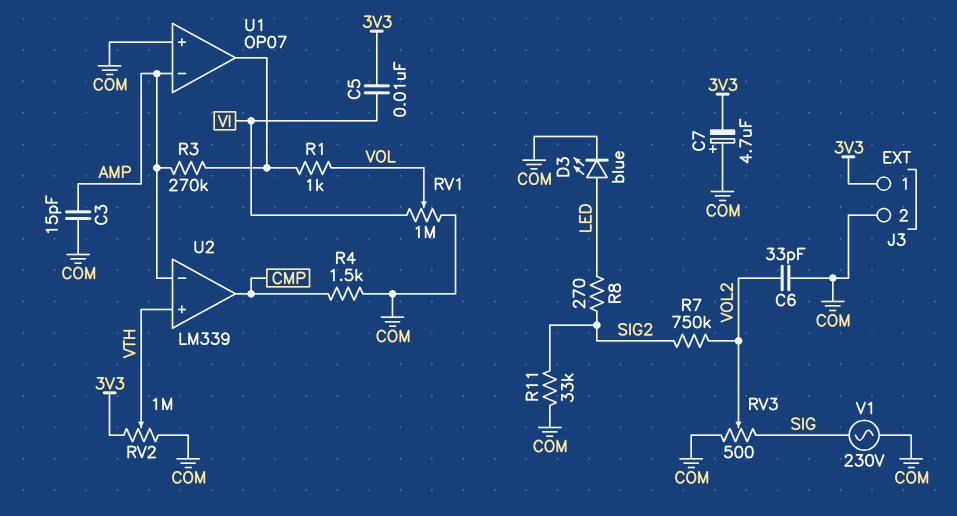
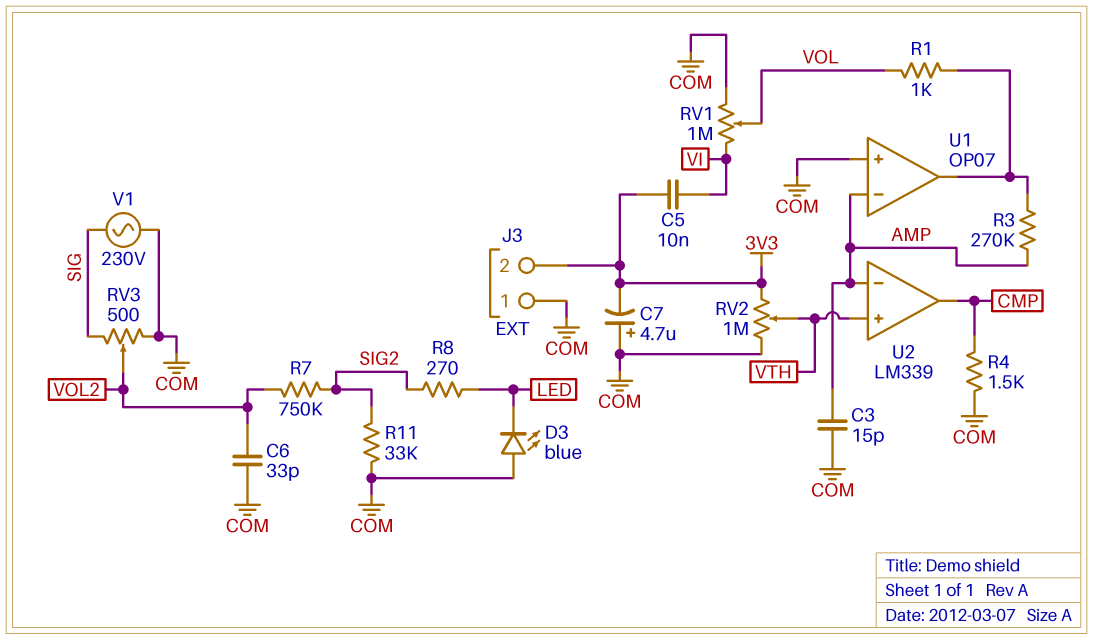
D3: LED blue (A LED, K COM) -> LED blue (A COM, K LED)
J3 pin 1: 3V3 -> COM
J3 pin 2: COM -> 3V3

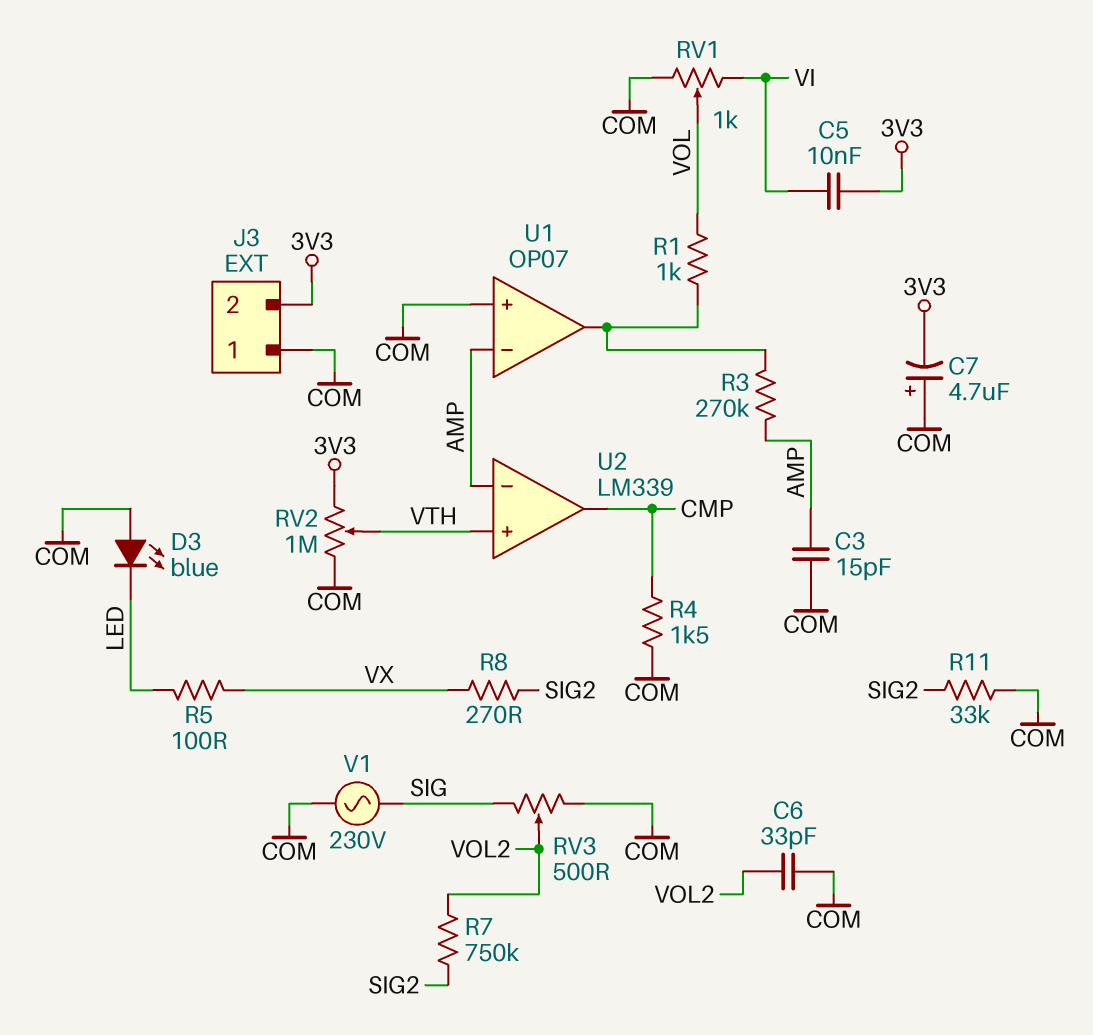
R5: none -> 100 (LED, VX)
R8: 270 (LED, SIG2) -> 270 (SIG2, VX)
RV1: 1M (COM, VI, wiper VOL) -> 1k (COM, VI, wiper VOL)

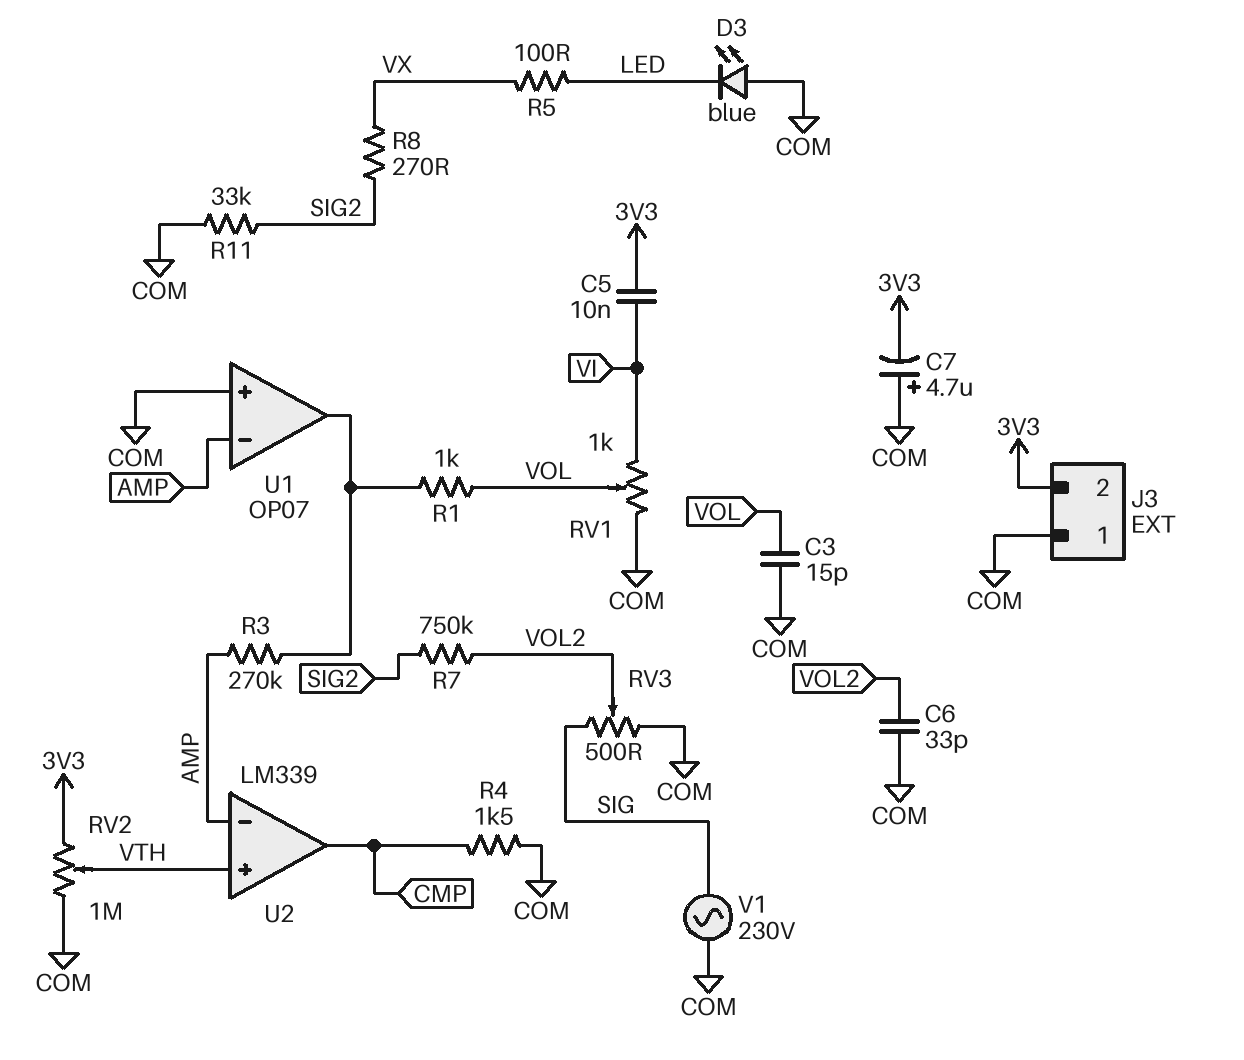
C3: 15pF (AMP, COM) -> 15pF (COM, VOL)

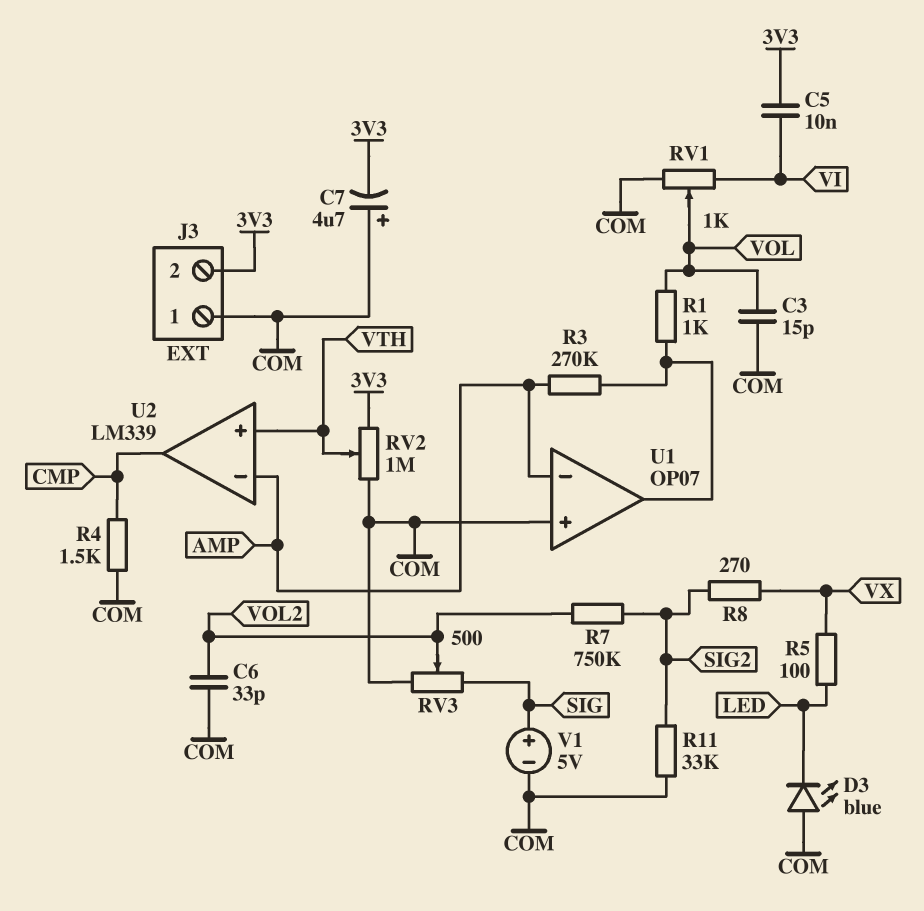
V1: AC 230V (COM, SIG) -> 5V (plus SIG, minus COM)

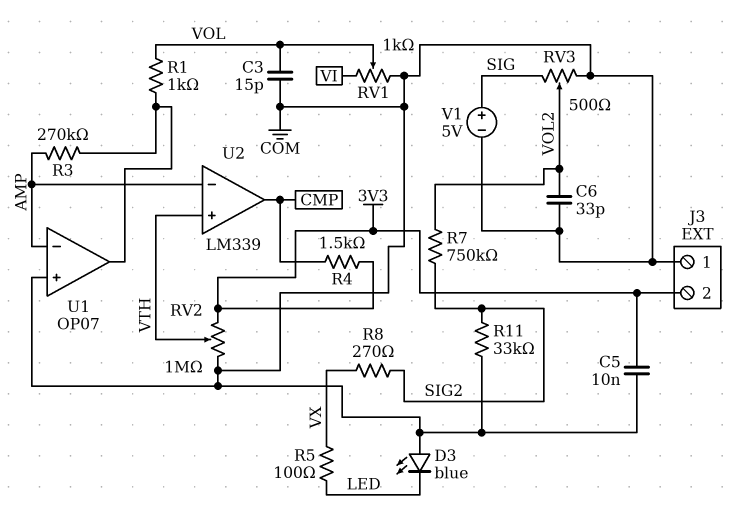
C5: 10nF (3V3, VI) -> 10nF (3V3, COM)
C7: 4.7uF (plus COM, minus 3V3) -> none
R4: 1.5k (CMP, COM) -> 1.5k (3V3, CMP)

